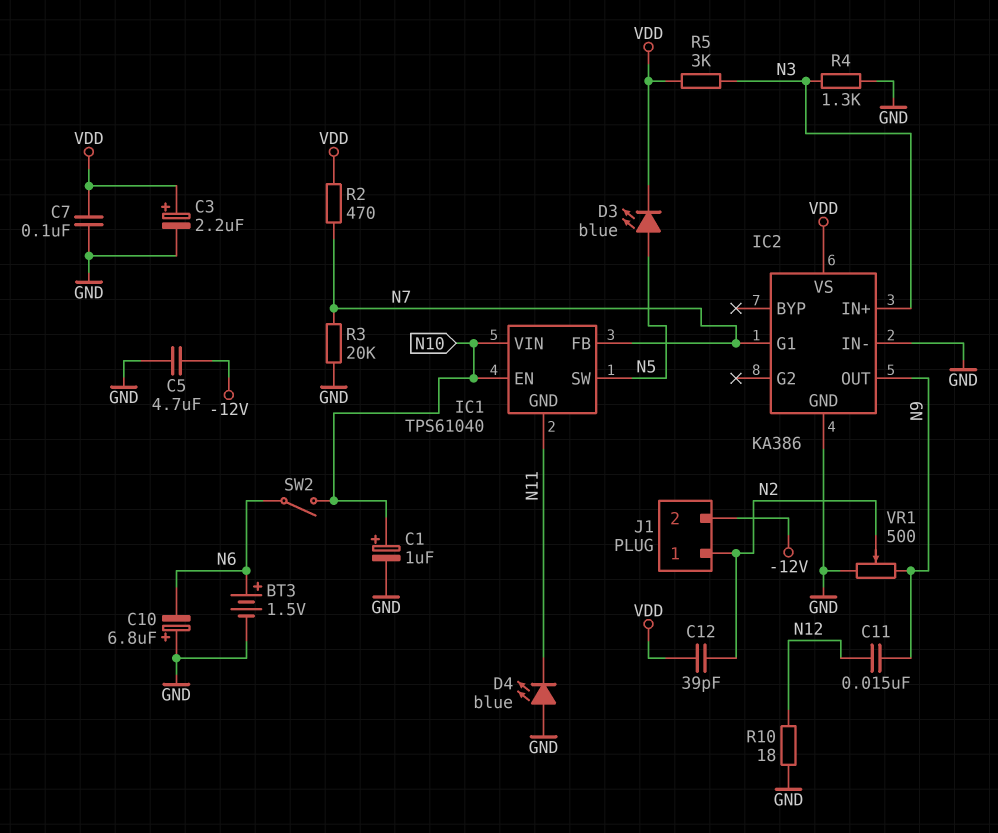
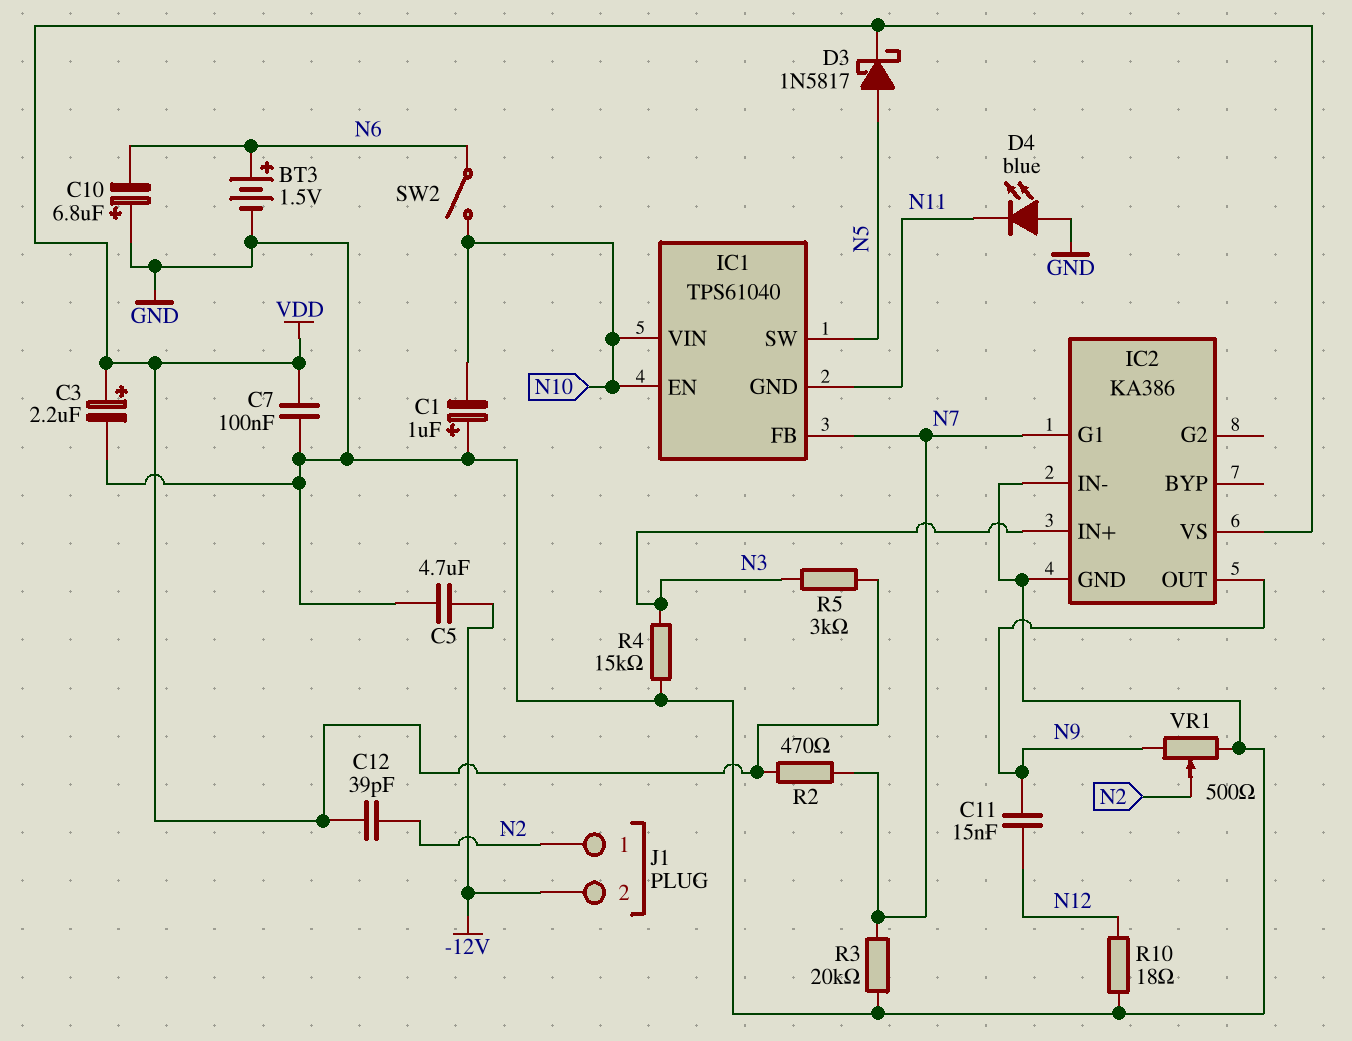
C1: 1uF (plus N10, minus GND) -> 1uF (plus GND, minus N10)
D3: LED blue (A N5, K VDD) -> schottky 1N5817 (A N5, K VDD)
R4: 1.3k (GND, N3) -> 15k (GND, N3)

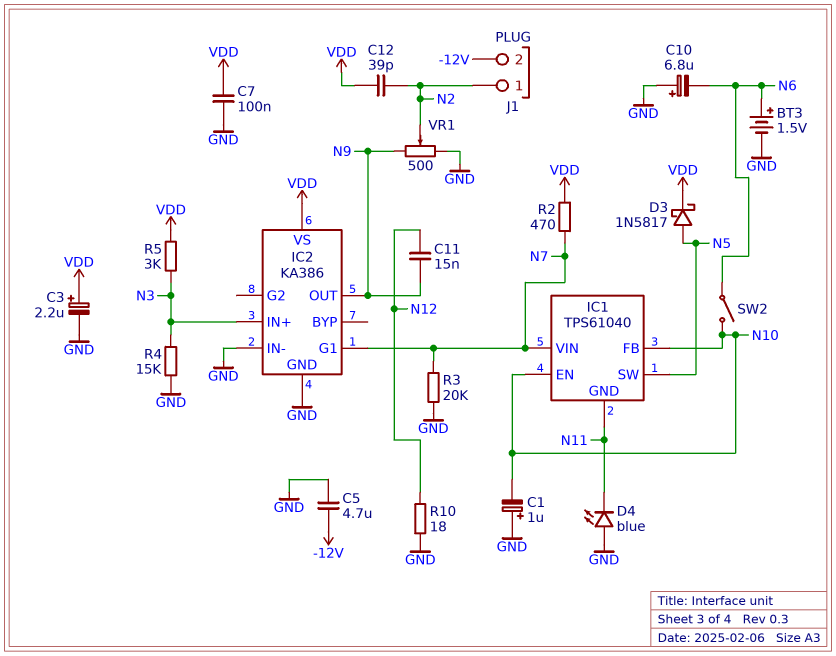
IC1 pin FB: N7 -> N10
IC1 pin VIN: N10 -> N7

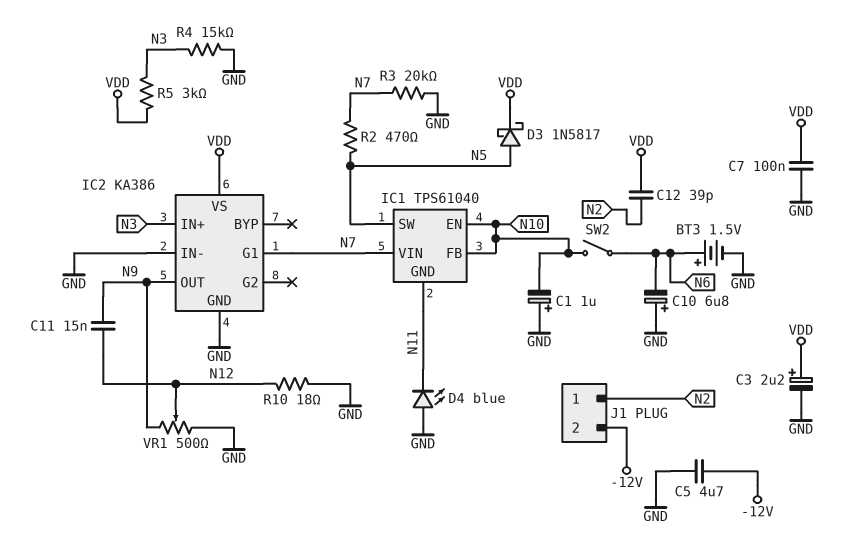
R2: 470 (N7, VDD) -> 470 (N5, N7)
VR1: 500 (GND, N9, wiper N2) -> 500 (GND, N9, wiper N12)

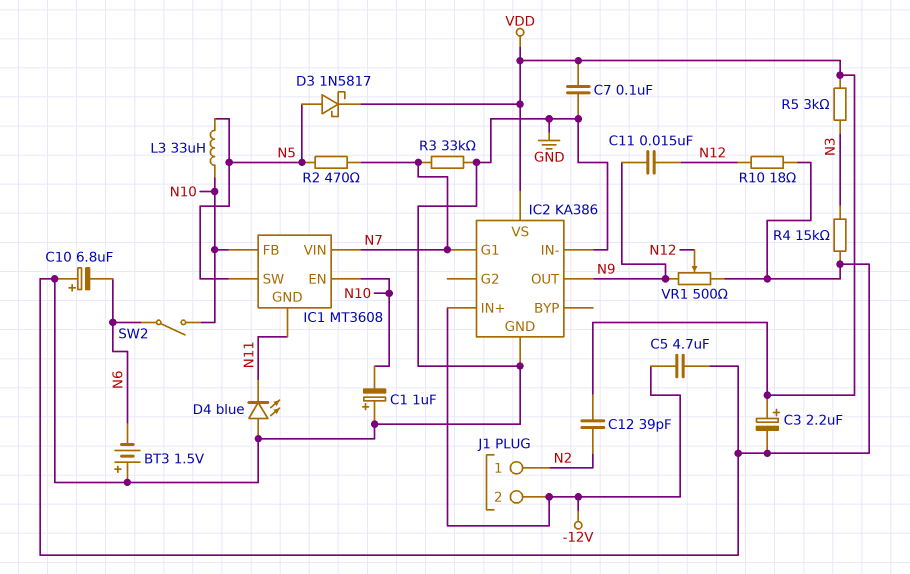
BT3: 1.5V (plus N6, minus GND) -> 1.5V (plus GND, minus N6)
IC1: TPS61040 -> MT3608
IC2 pin IN+: N3 -> -12V
L3: none -> 33uH (N5, N10)
R3: 20k (GND, N7) -> 33k (GND, N7)

